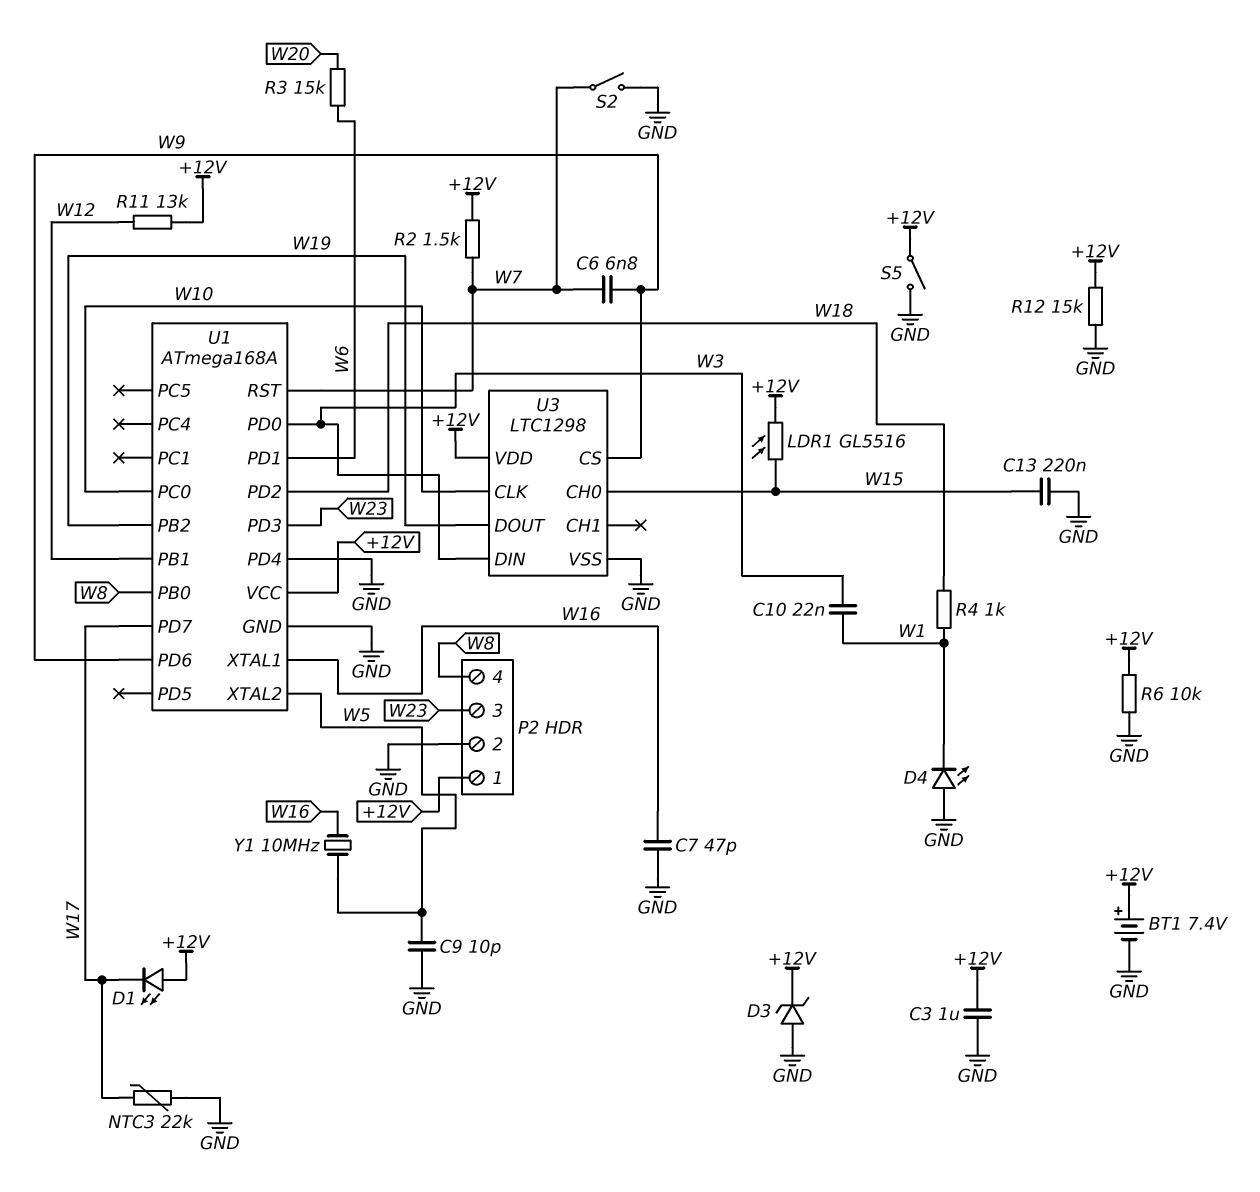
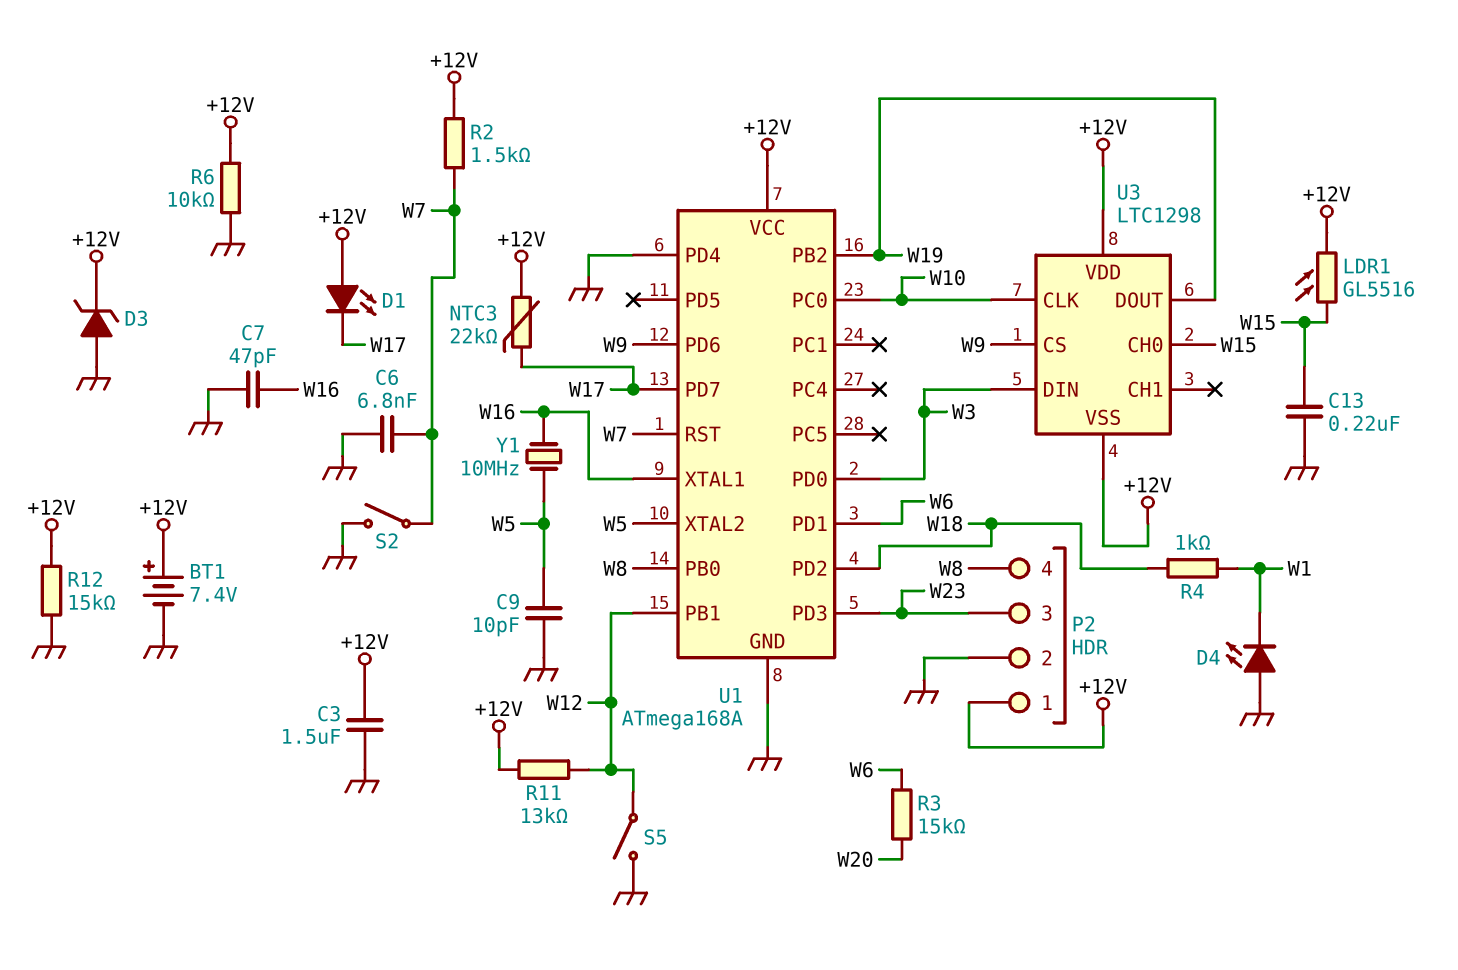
C3: 1uF (+12V, GND) -> 1.5uF (+12V, GND)
C6: 6.8nF (W7, W9) -> 6.8nF (GND, W7)
C10: 22nF (W1, W3) -> none
NTC3: 22k (GND, W17) -> 22k (+12V, W17)
S5: switch (+12V, GND) -> switch (GND, W12)
U3 pin VSS: GND -> +12V

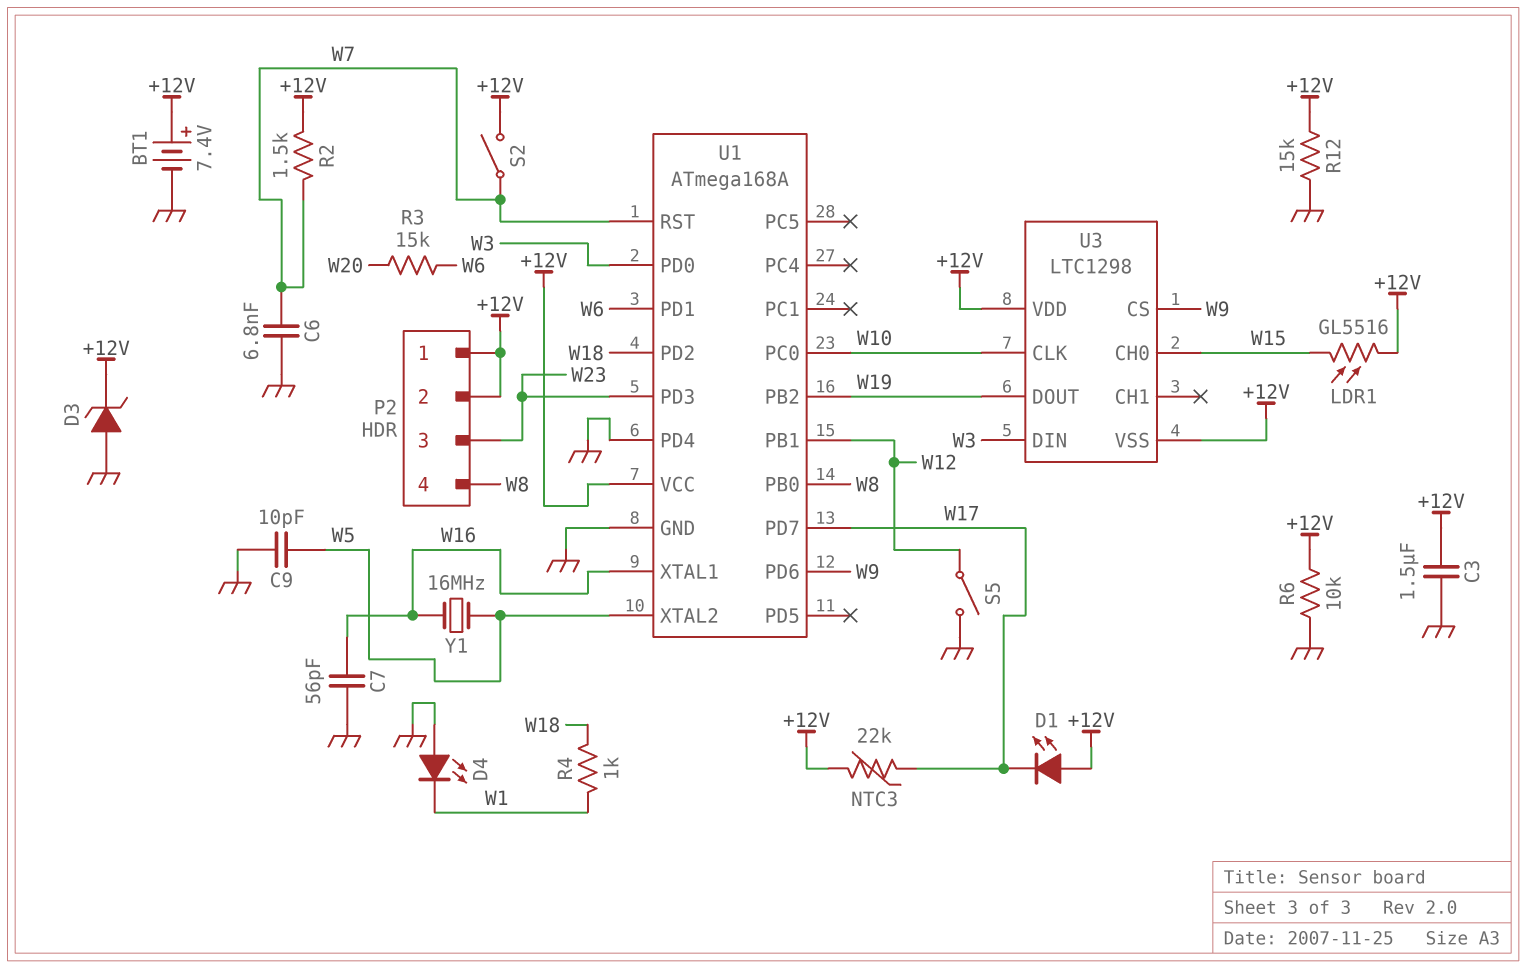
C7: 47pF (GND, W16) -> 56pF (GND, W16)
C13: 220nF (GND, W15) -> none
P2 pin 2: GND -> +12V
R11: 13k (+12V, W12) -> none
S2: switch (GND, W7) -> switch (+12V, W7)
Y1: 10MHz (W5, W16) -> 16MHz (W5, W16)

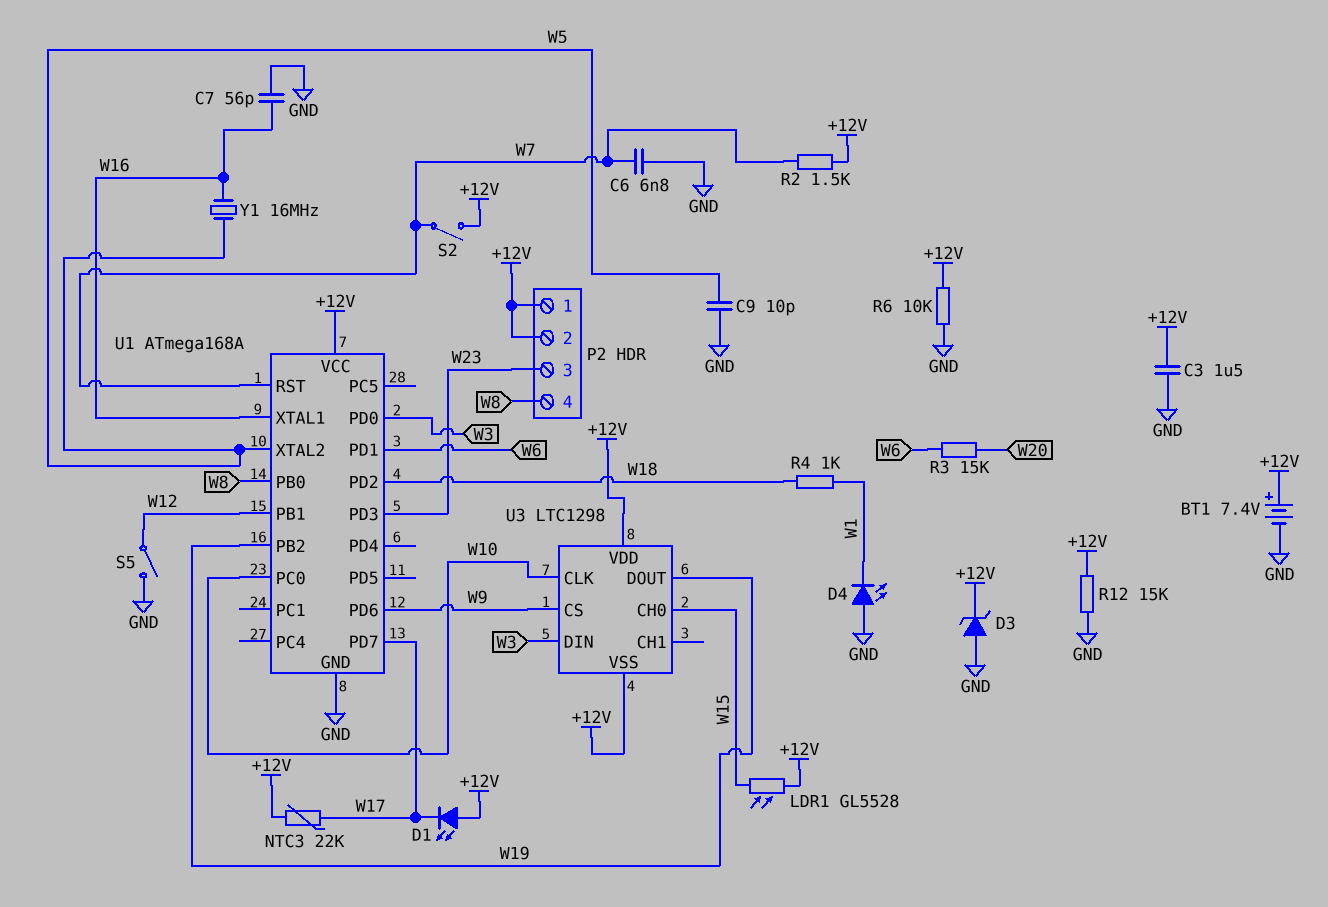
LDR1: GL5516 (+12V, W15) -> GL5528 (+12V, W15)
U1 pin PD4: GND -> none

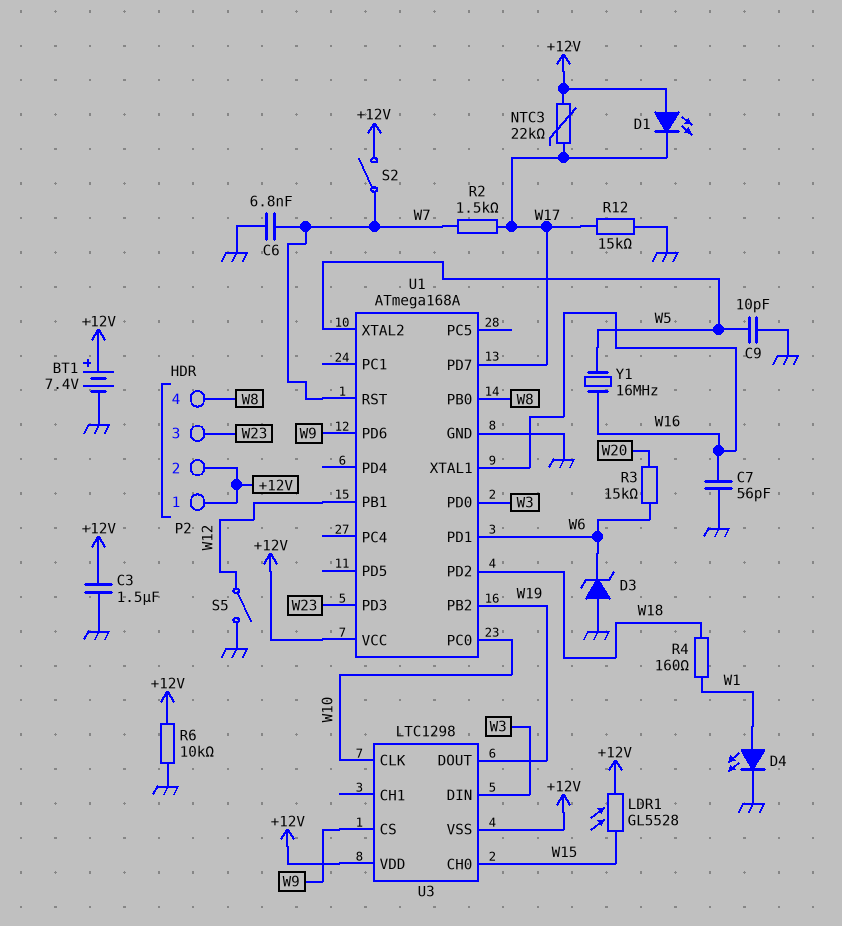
D3: zener (A GND, K +12V) -> zener (A GND, K W6)
D4: LED (A GND, K W1) -> LED (A W1, K GND)
R2: 1.5k (+12V, W7) -> 1.5k (W7, W17)
R4: 1k (W1, W18) -> 160 (W1, W18)
R12: 15k (+12V, GND) -> 15k (GND, W17)

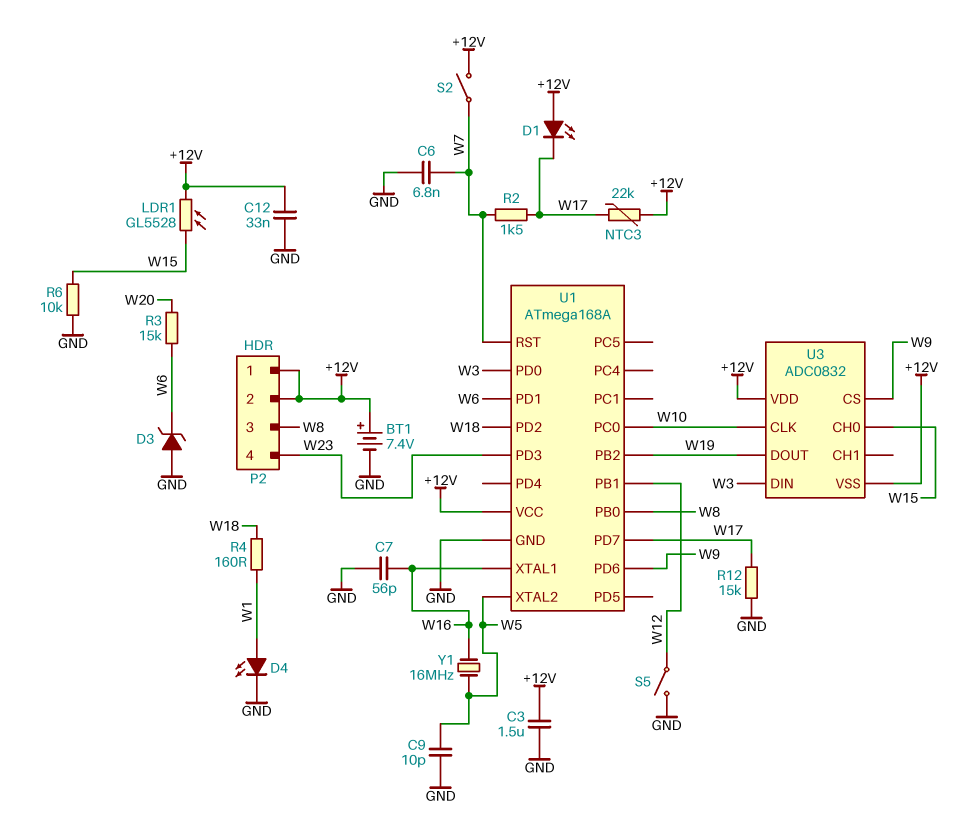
C12: none -> 33nF (+12V, GND)
P2 pin 3: W23 -> W8
P2 pin 4: W8 -> W23
R6: 10k (+12V, GND) -> 10k (GND, W15)
U3: LTC1298 -> ADC0832

